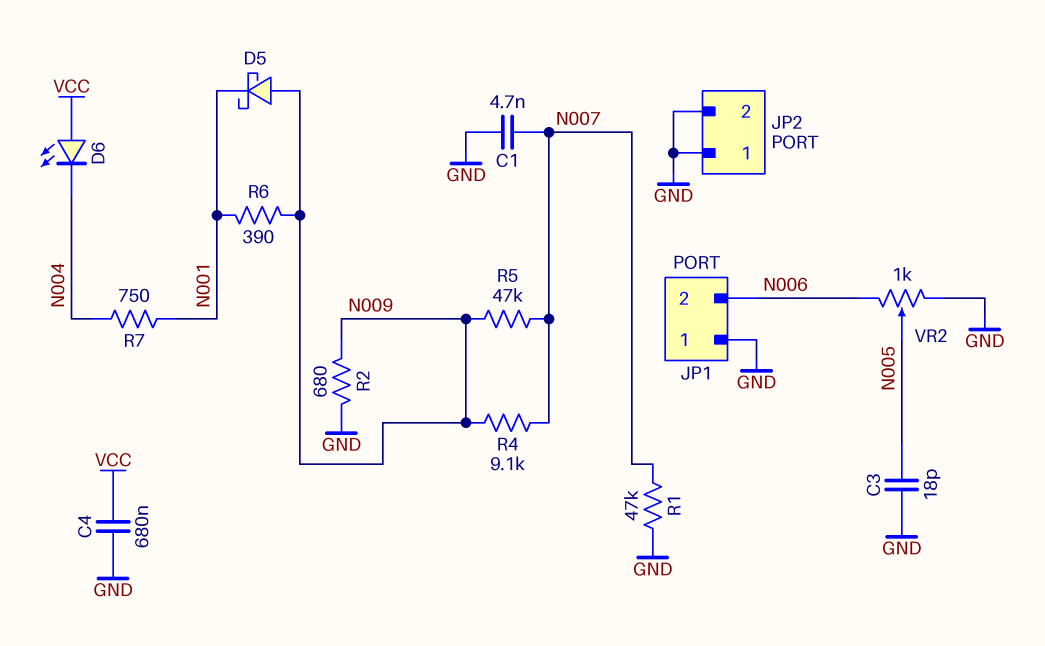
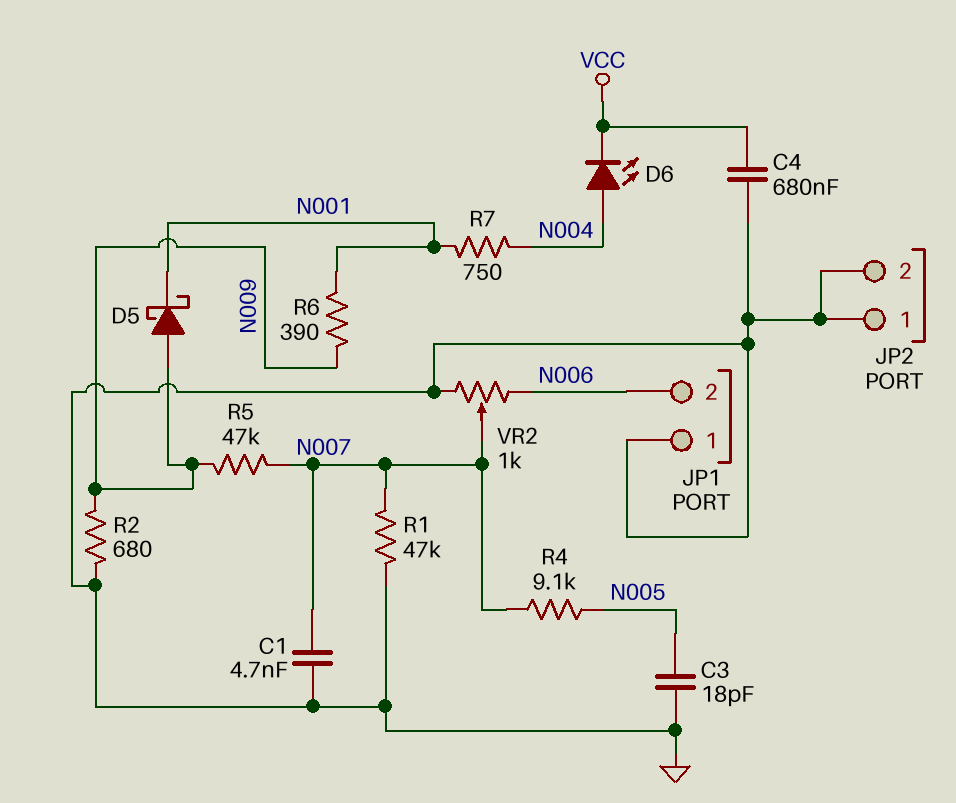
D6: LED (A VCC, K N004) -> LED (A N004, K VCC)
R4: 9.1k (N007, N009) -> 9.1k (N005, N007)
VR2: 1k (GND, N006, wiper N005) -> 1k (GND, N006, wiper N007)

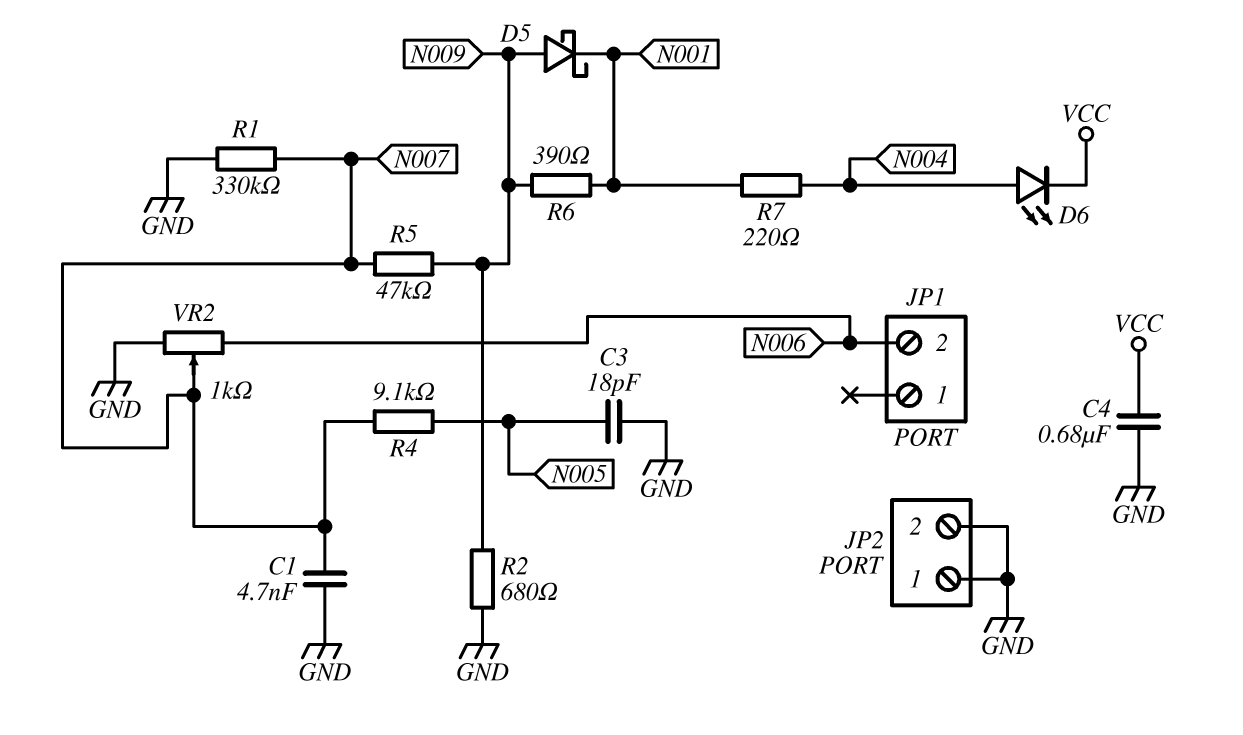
JP1 pin 1: GND -> none
R1: 47k (GND, N007) -> 330k (GND, N007)
R7: 750 (N001, N004) -> 220 (N001, N004)

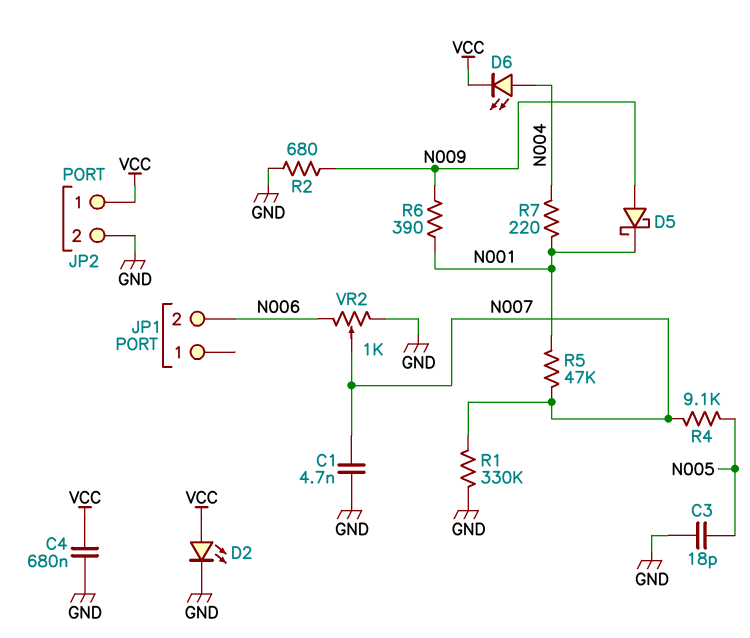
D2: none -> LED (A VCC, K GND)
JP2 pin 1: GND -> VCC
R5: 47k (N007, N009) -> 47k (N001, N007)

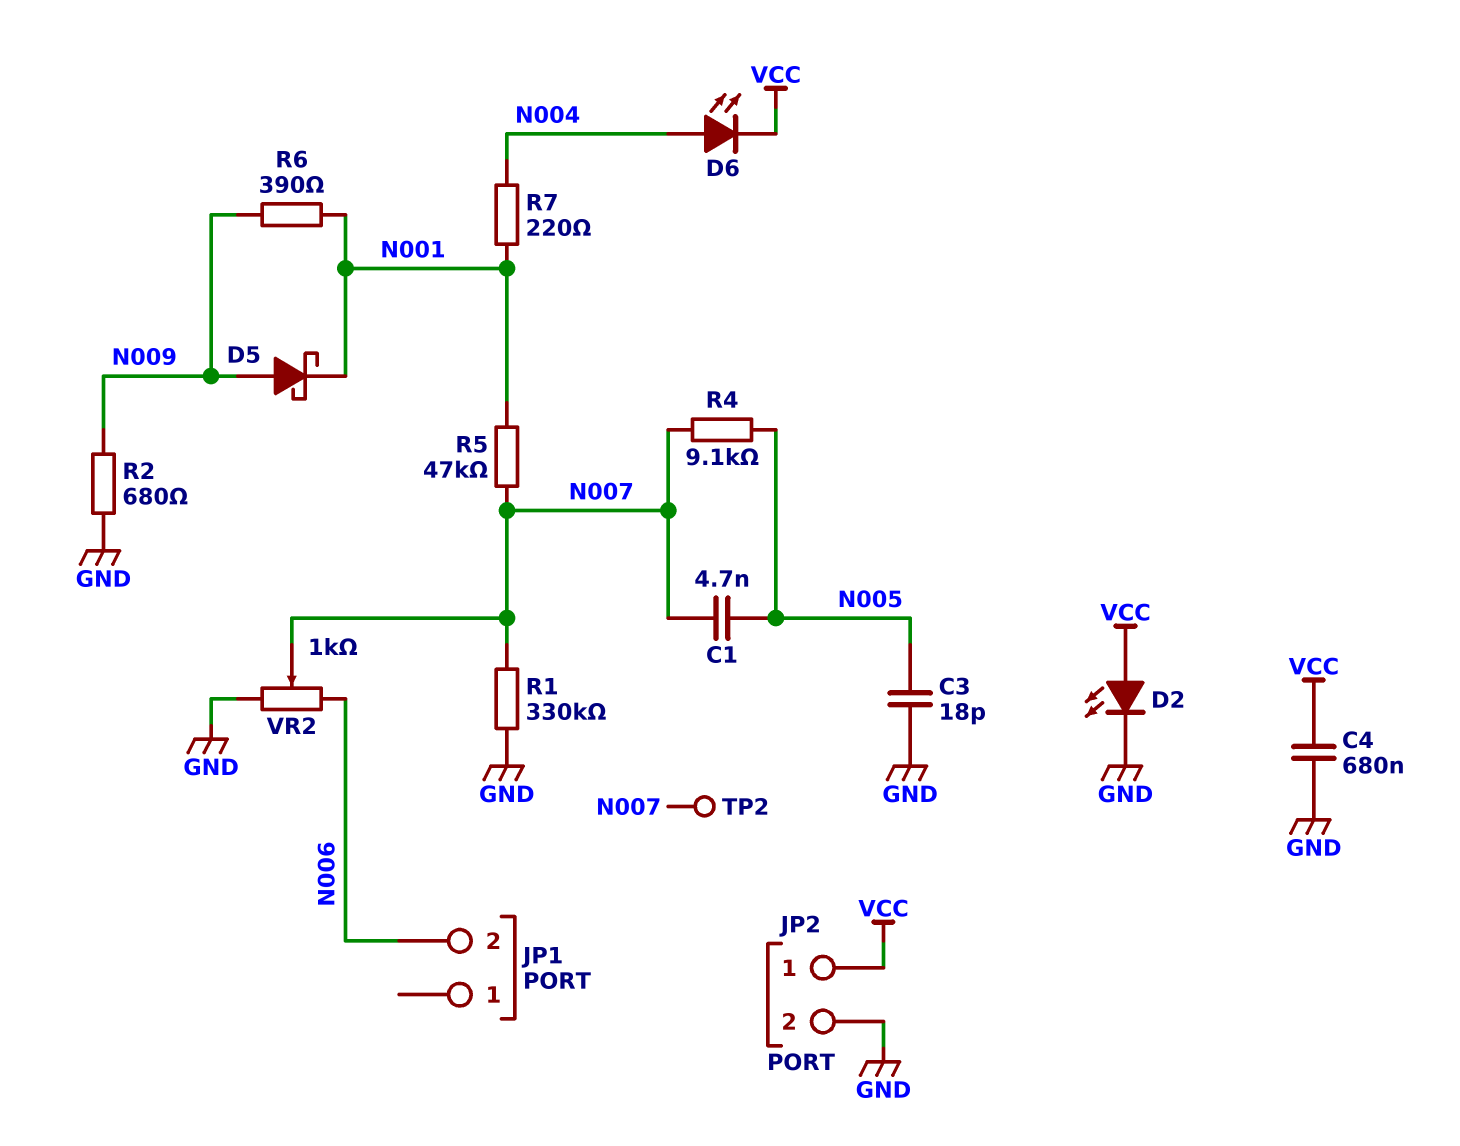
C1: 4.7nF (GND, N007) -> 4.7nF (N005, N007)
TP2: none -> test point (N007)

